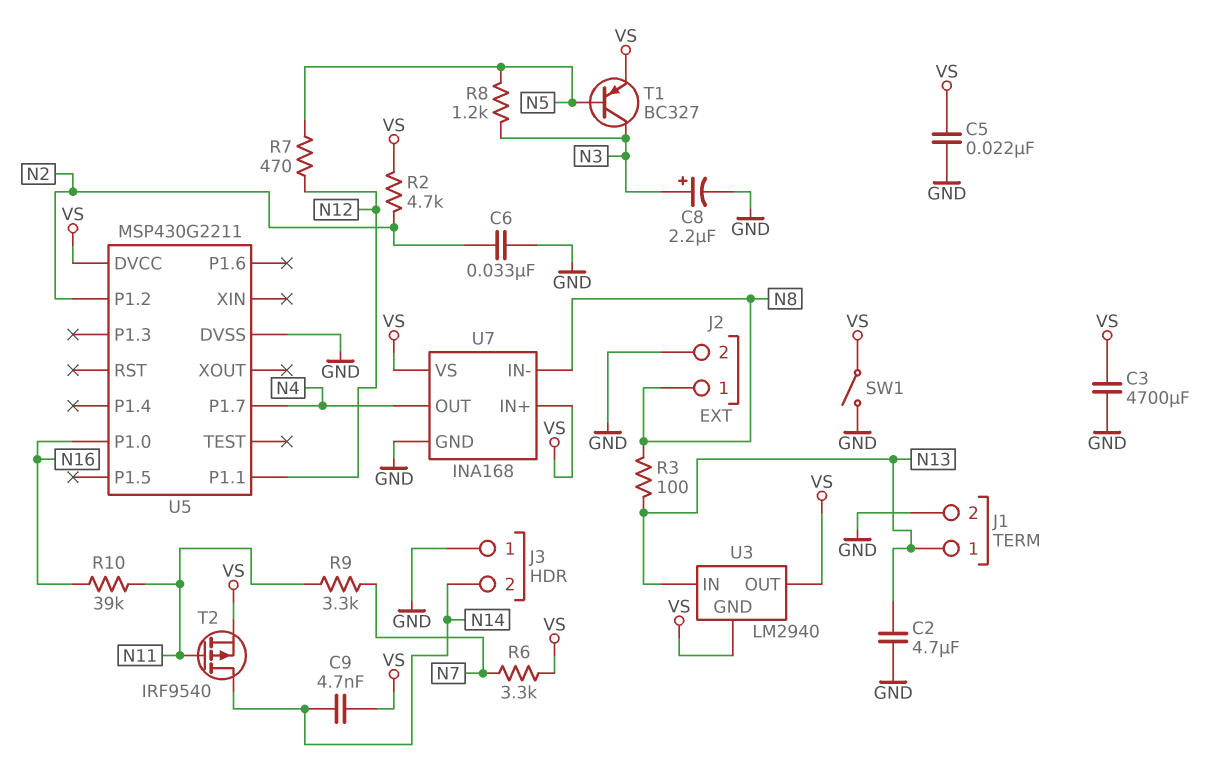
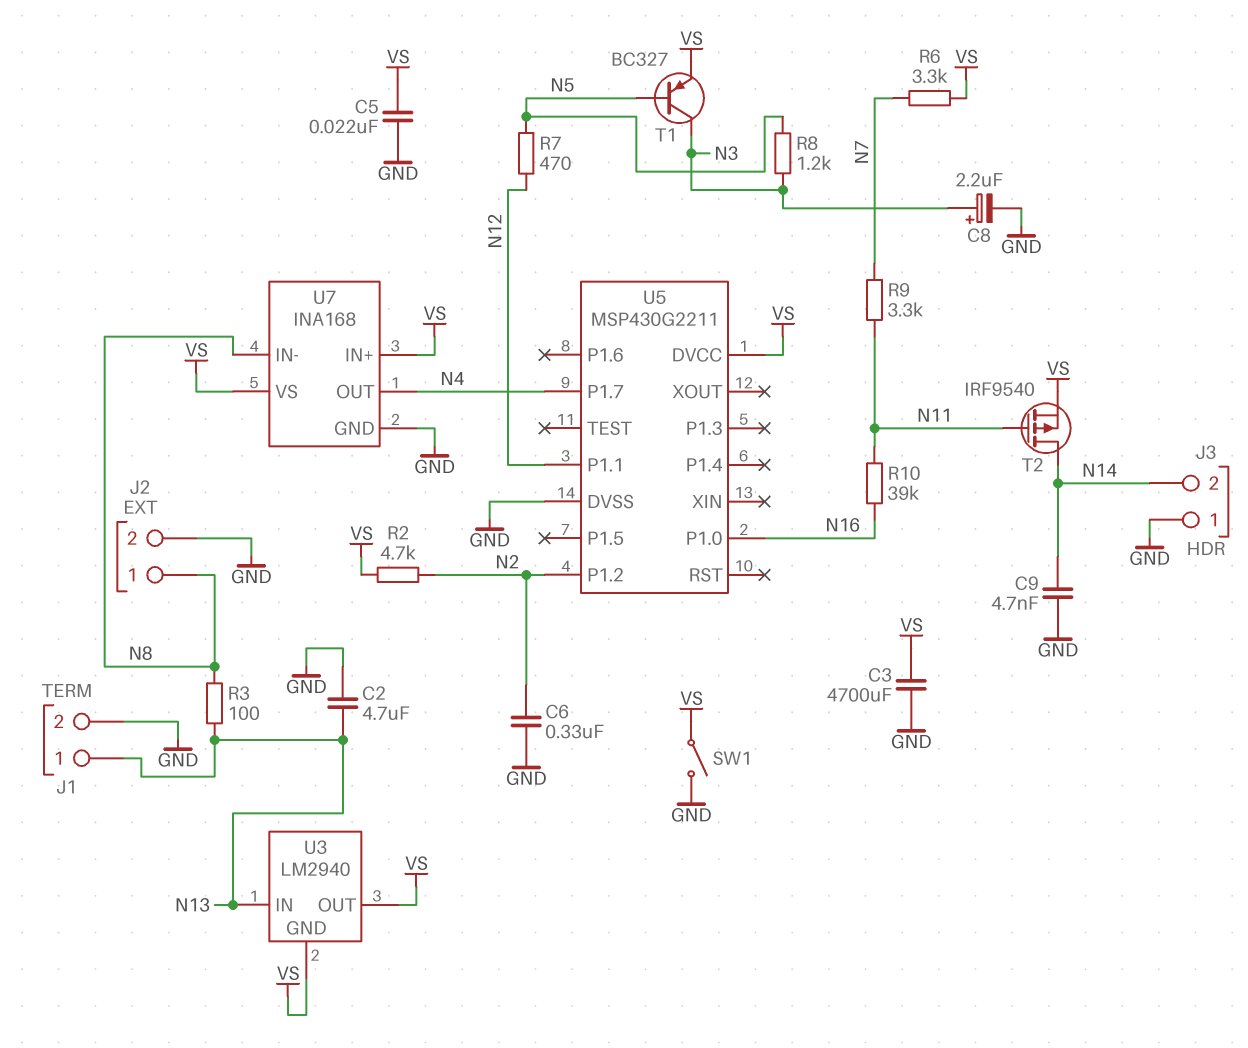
C6: 33nF (GND, N2) -> 330nF (GND, N2)
C9: 4.7nF (N14, VS) -> 4.7nF (GND, N14)

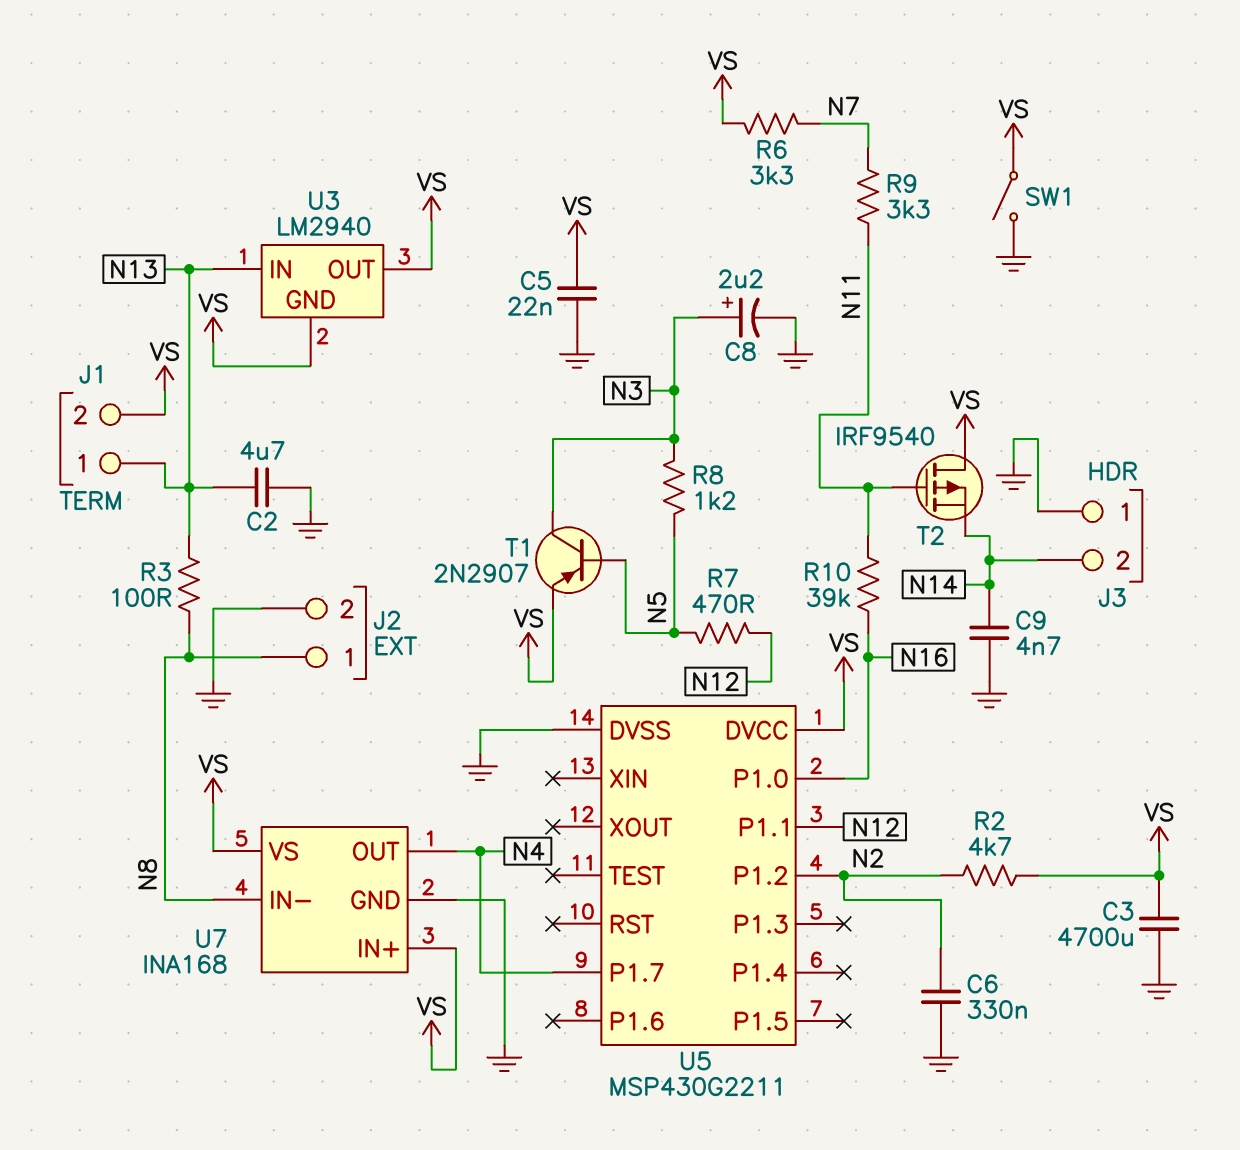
J1 pin 2: GND -> VS
T1: PNP BC327 (B N5, C N3, E VS) -> PNP 2N2907 (B N5, C N3, E VS)
T2: PMOS IRF9540 (G N11, D N14, S VS) -> PMOS IRF9540 (G N11, D VS, S N14)

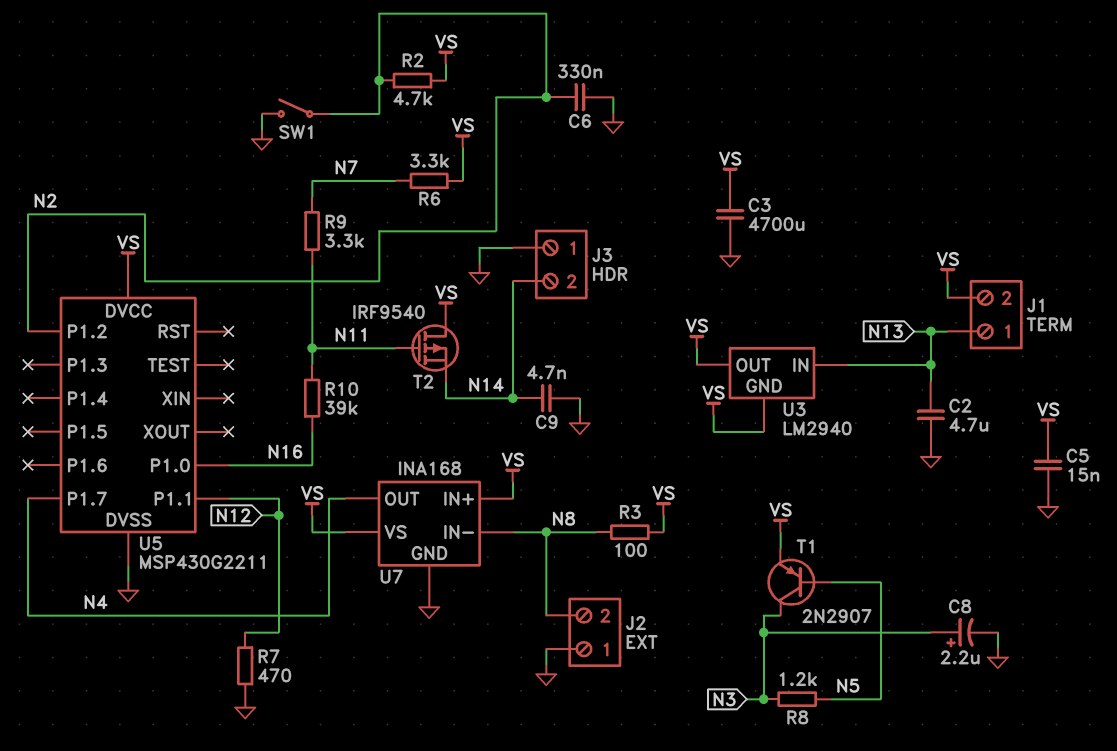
C5: 22nF (GND, VS) -> 15nF (GND, VS)
J2 pin 1: N8 -> GND
J2 pin 2: GND -> N8
R3: 100 (N8, N13) -> 100 (N8, VS)
R7: 470 (N5, N12) -> 470 (GND, N12)
SW1: switch (GND, VS) -> switch (GND, N2)

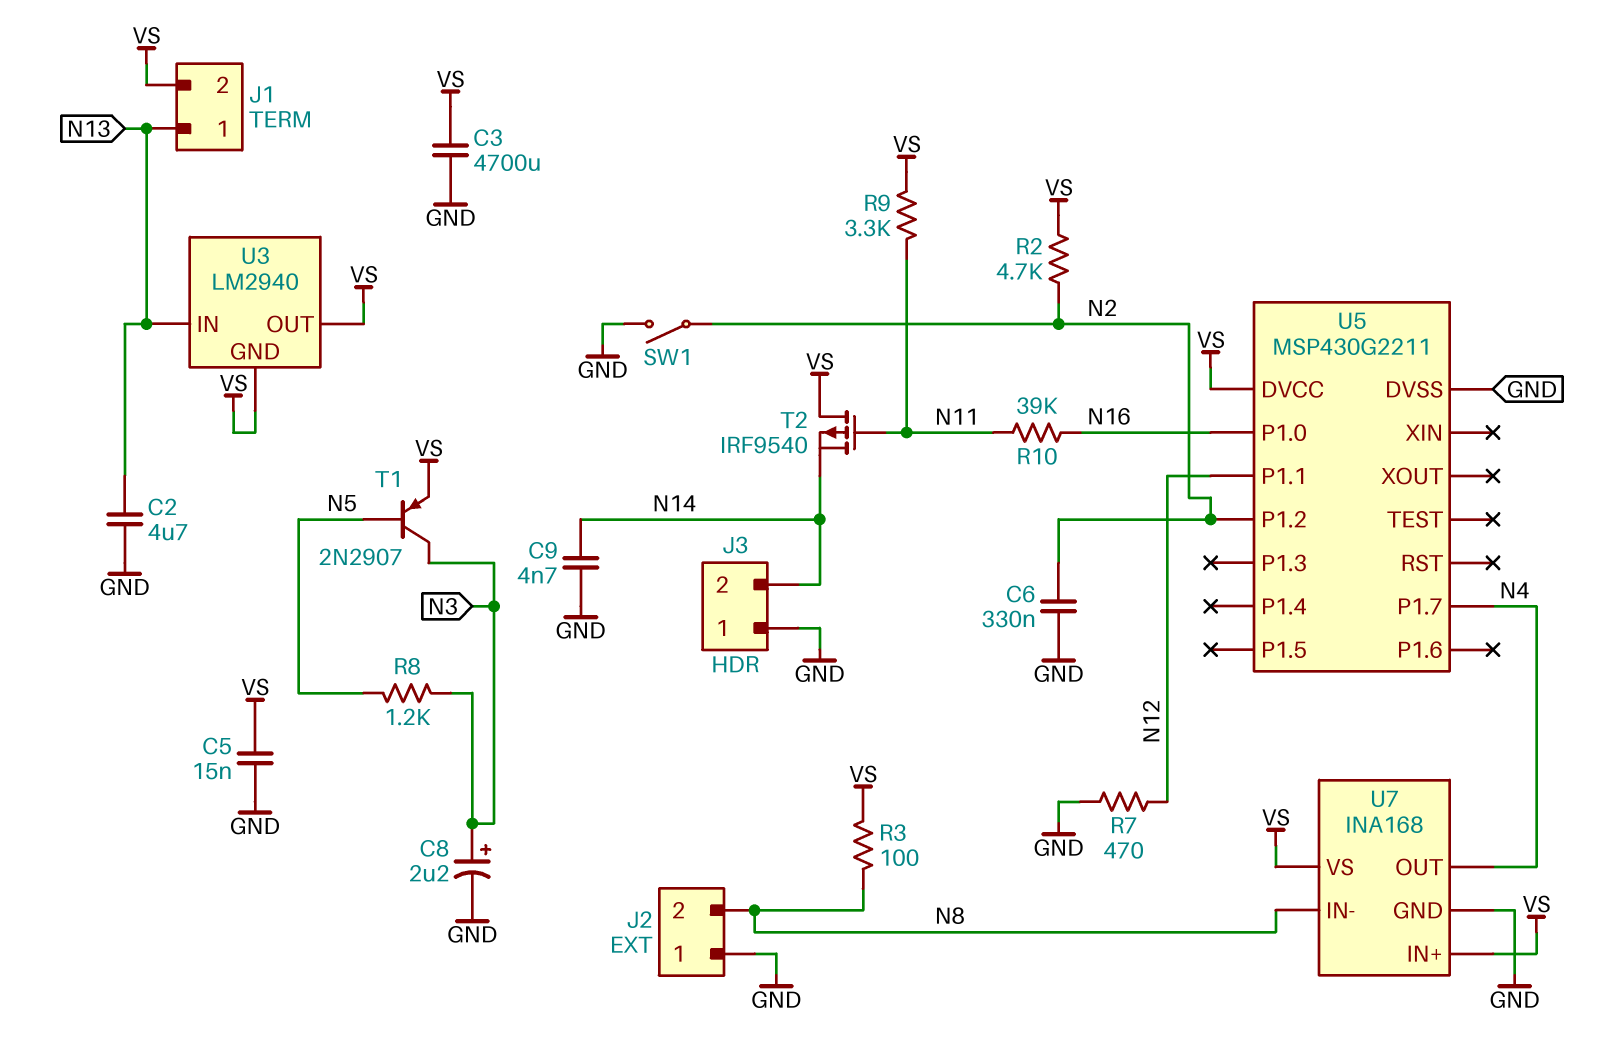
R6: 3.3k (N7, VS) -> none
R9: 3.3k (N7, N11) -> 3.3k (N11, VS)

